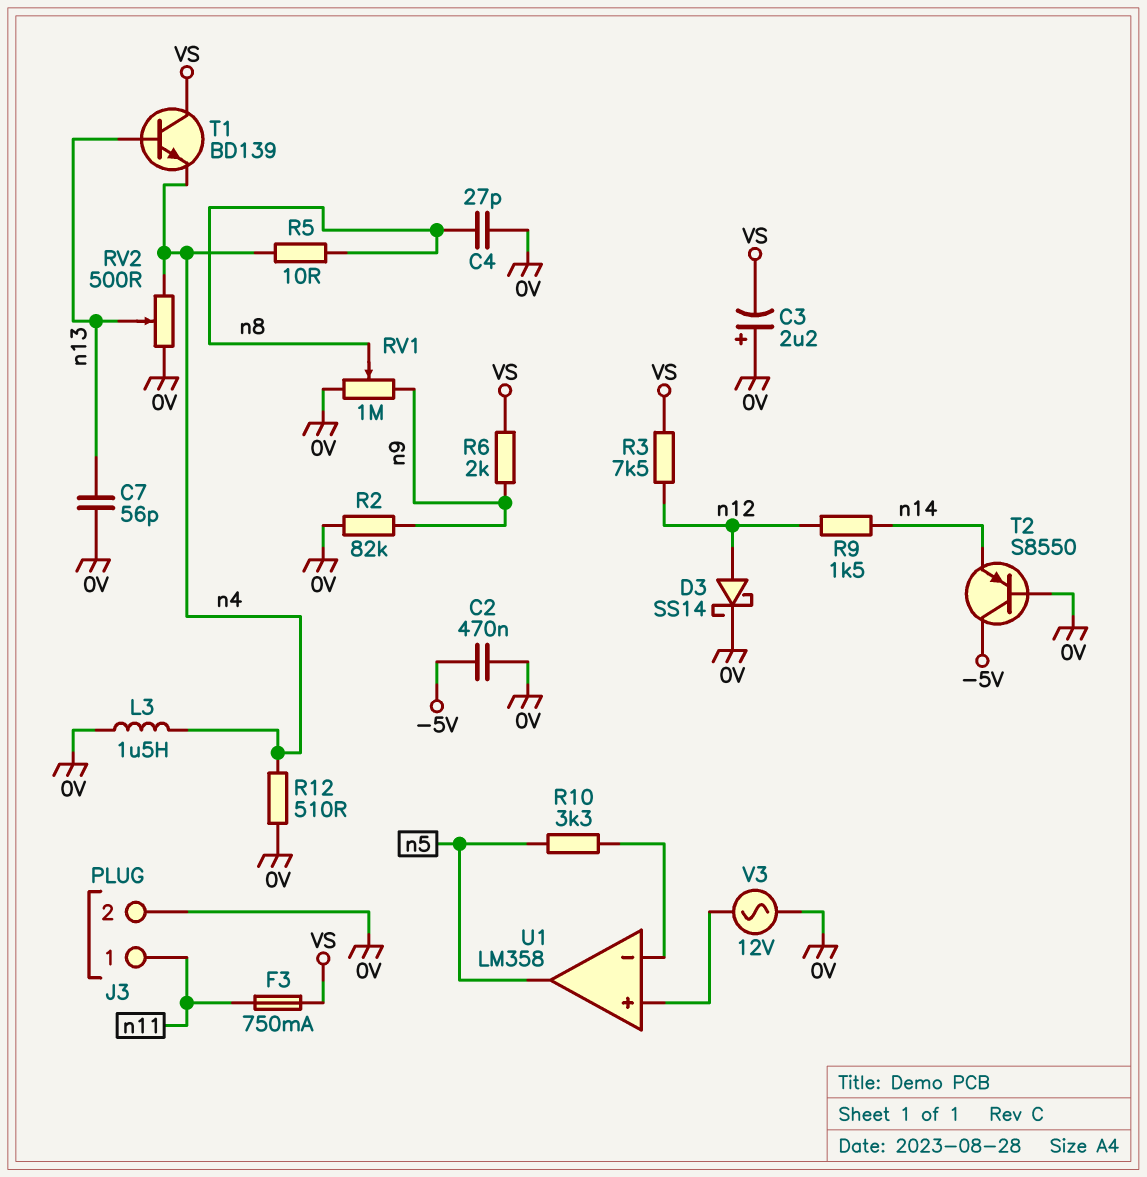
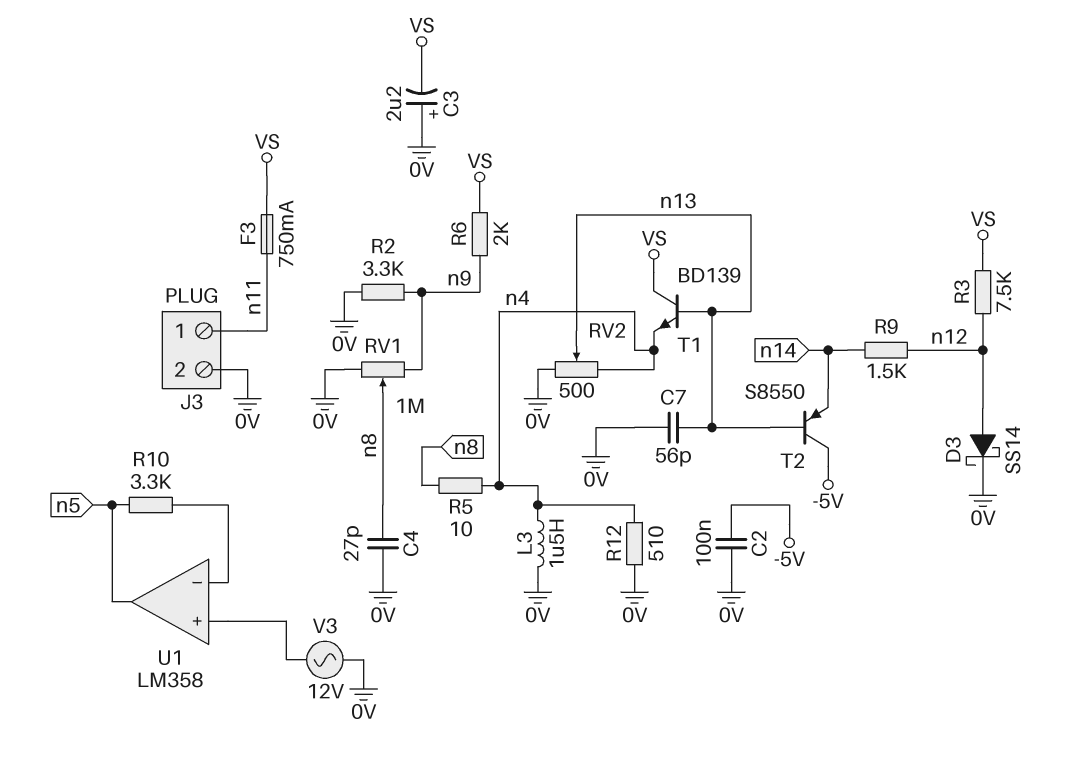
C2: 470nF (-5V, 0V) -> 100nF (-5V, 0V)
R2: 82k (0V, n9) -> 3.3k (0V, n9)
T2: PNP S8550 (B 0V, C -5V, E n14) -> PNP S8550 (B n13, C -5V, E n14)

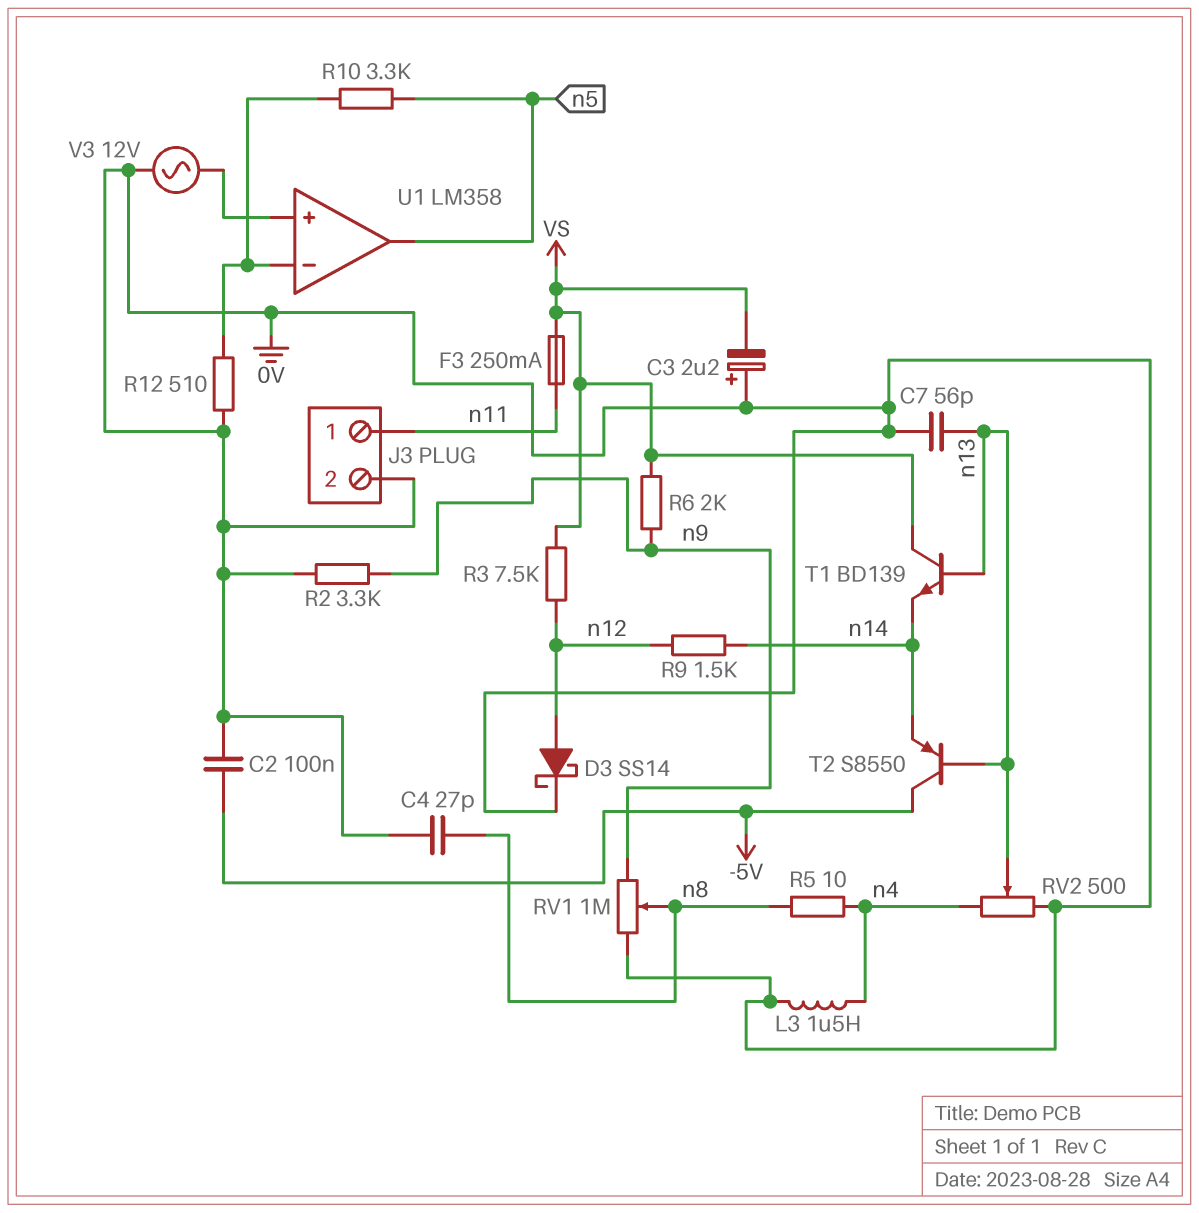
F3: 750mA (VS, n11) -> 250mA (VS, n11)
R12: 510 (0V, n4) -> 510 (0V, U1/in-)
T1: NPN BD139 (B n13, C VS, E n4) -> NPN BD139 (B n13, C VS, E n14)

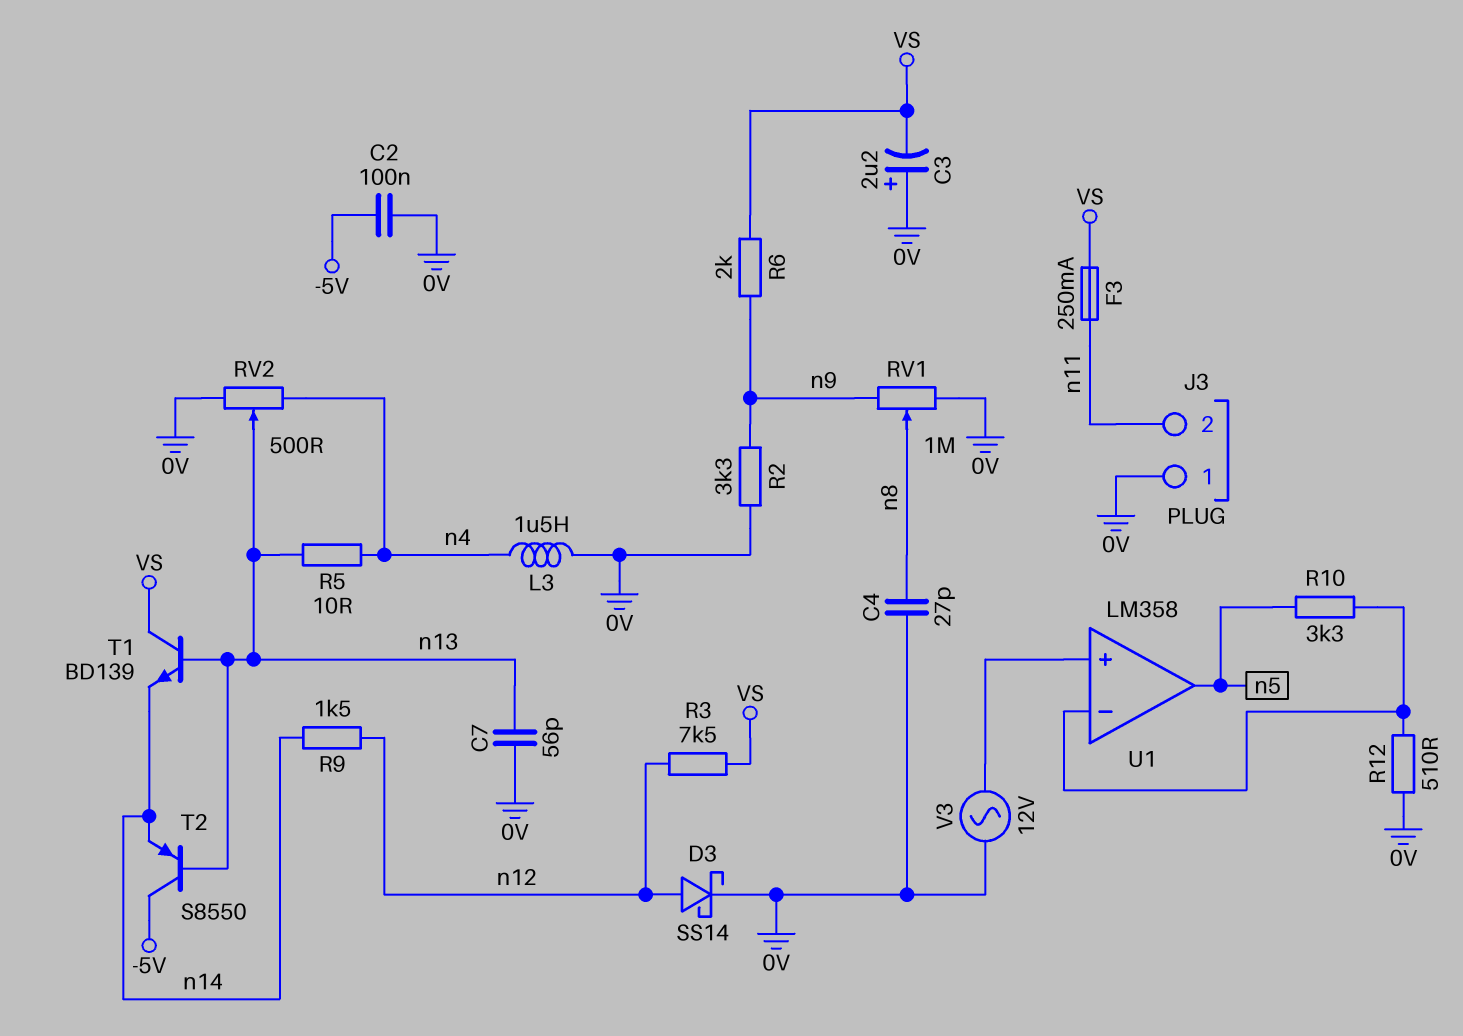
J3 pin 1: n11 -> 0V
J3 pin 2: 0V -> n11
R5: 10 (n4, n8) -> 10 (n4, n13)

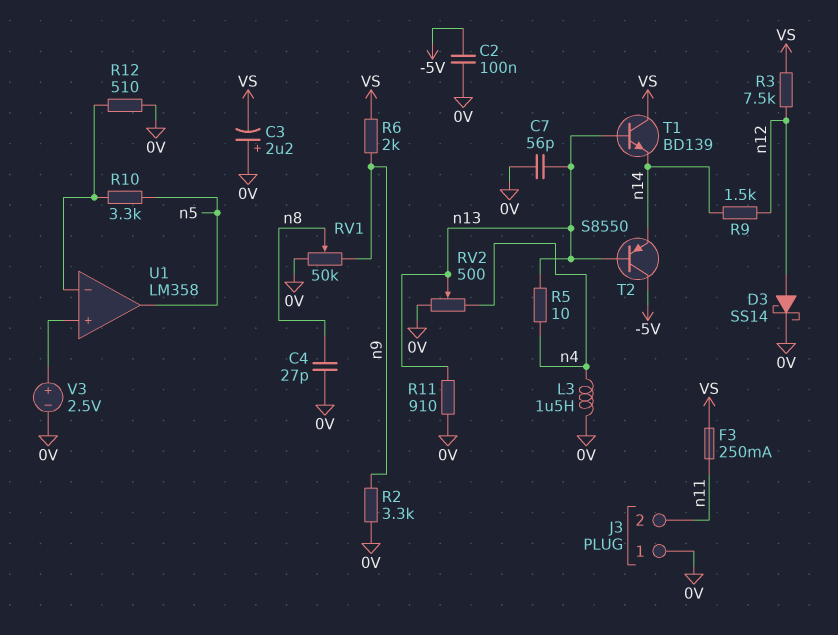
R11: none -> 910 (0V, n13)
RV1: 1M (0V, n9, wiper n8) -> 50k (0V, n9, wiper n8)
V3: AC 12V (0V, U1/in+) -> 2.5V (plus U1/in+, minus 0V)

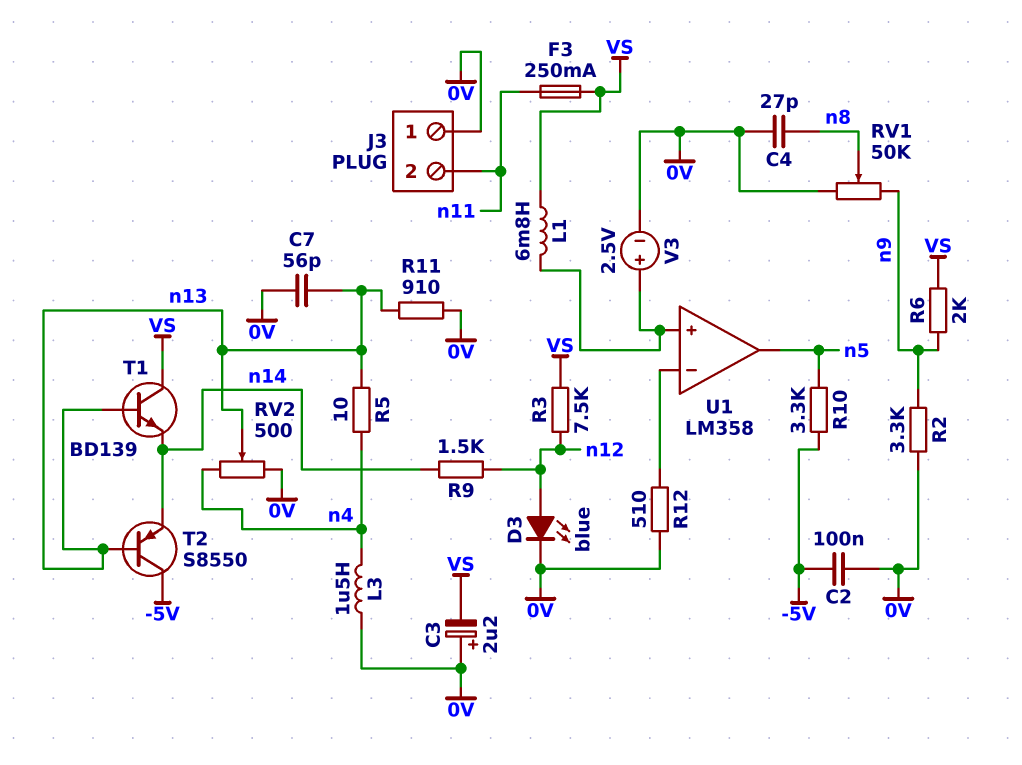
D3: schottky SS14 (A n12, K 0V) -> LED blue (A n12, K 0V)
L1: none -> 6.8mH (U1/in+, VS)
R10: 3.3k (U1/in-, n5) -> 3.3k (-5V, n5)

